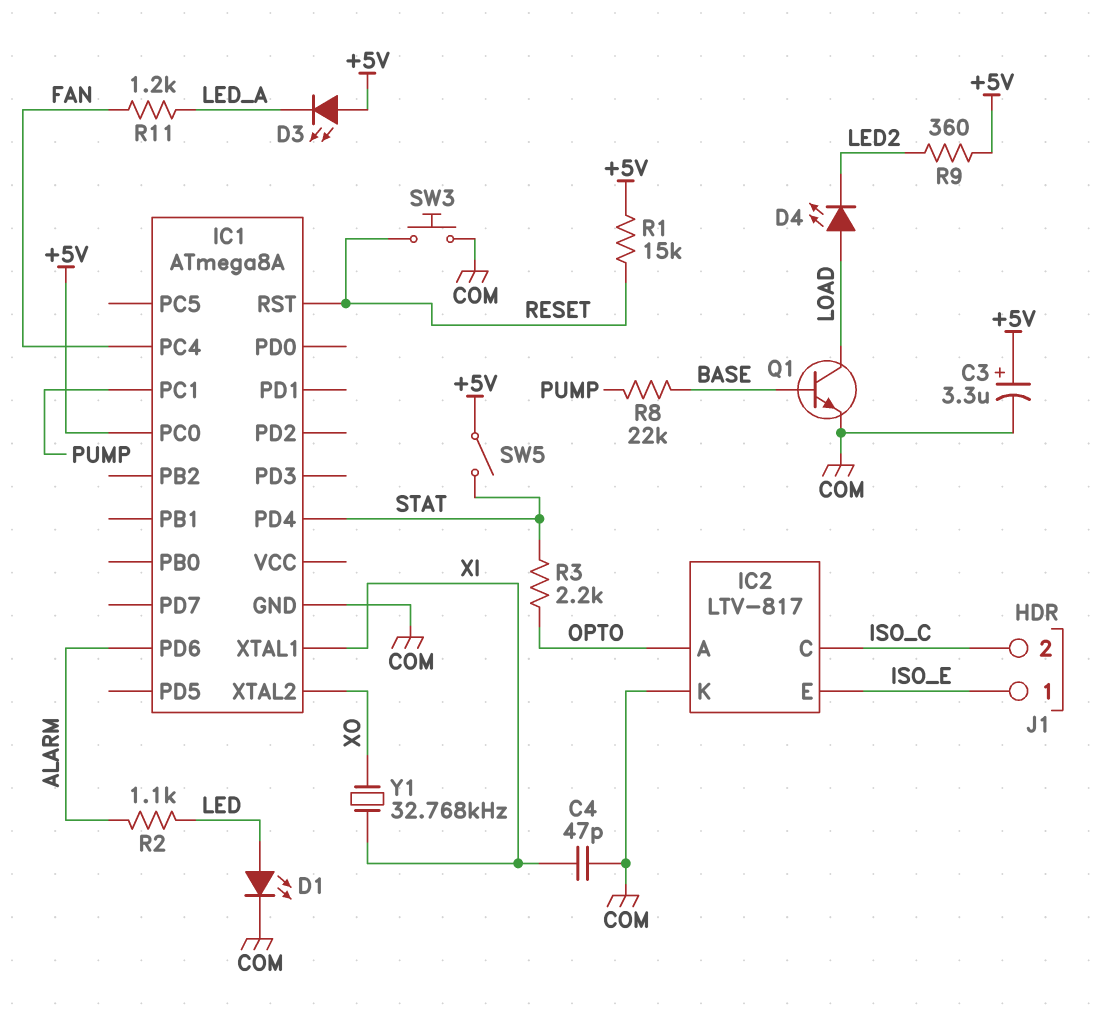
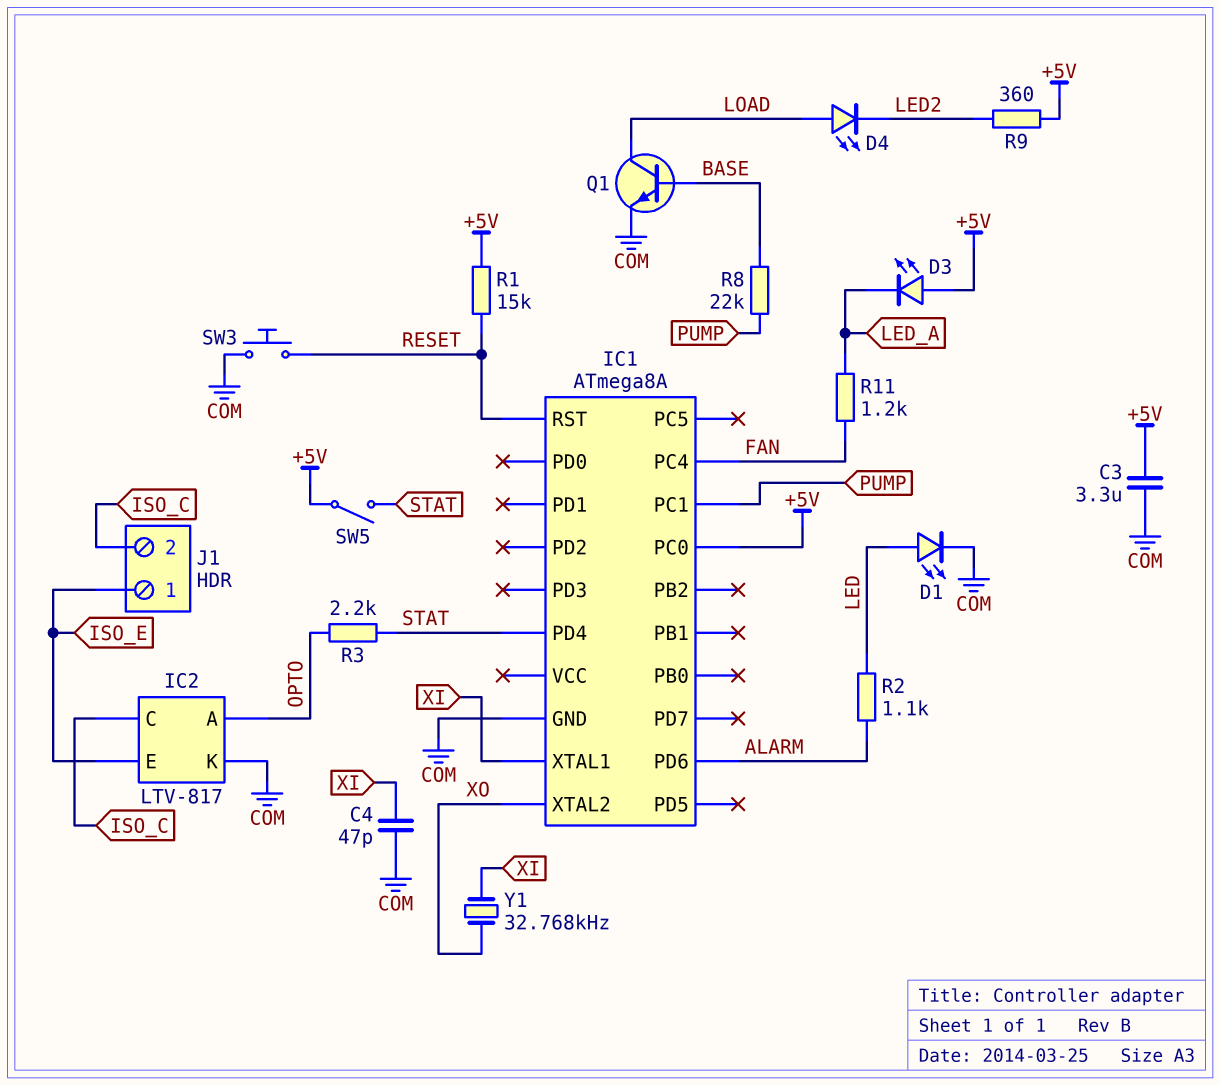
C3: 3.3uF (plus +5V, minus COM) -> 3.3uF (+5V, COM)

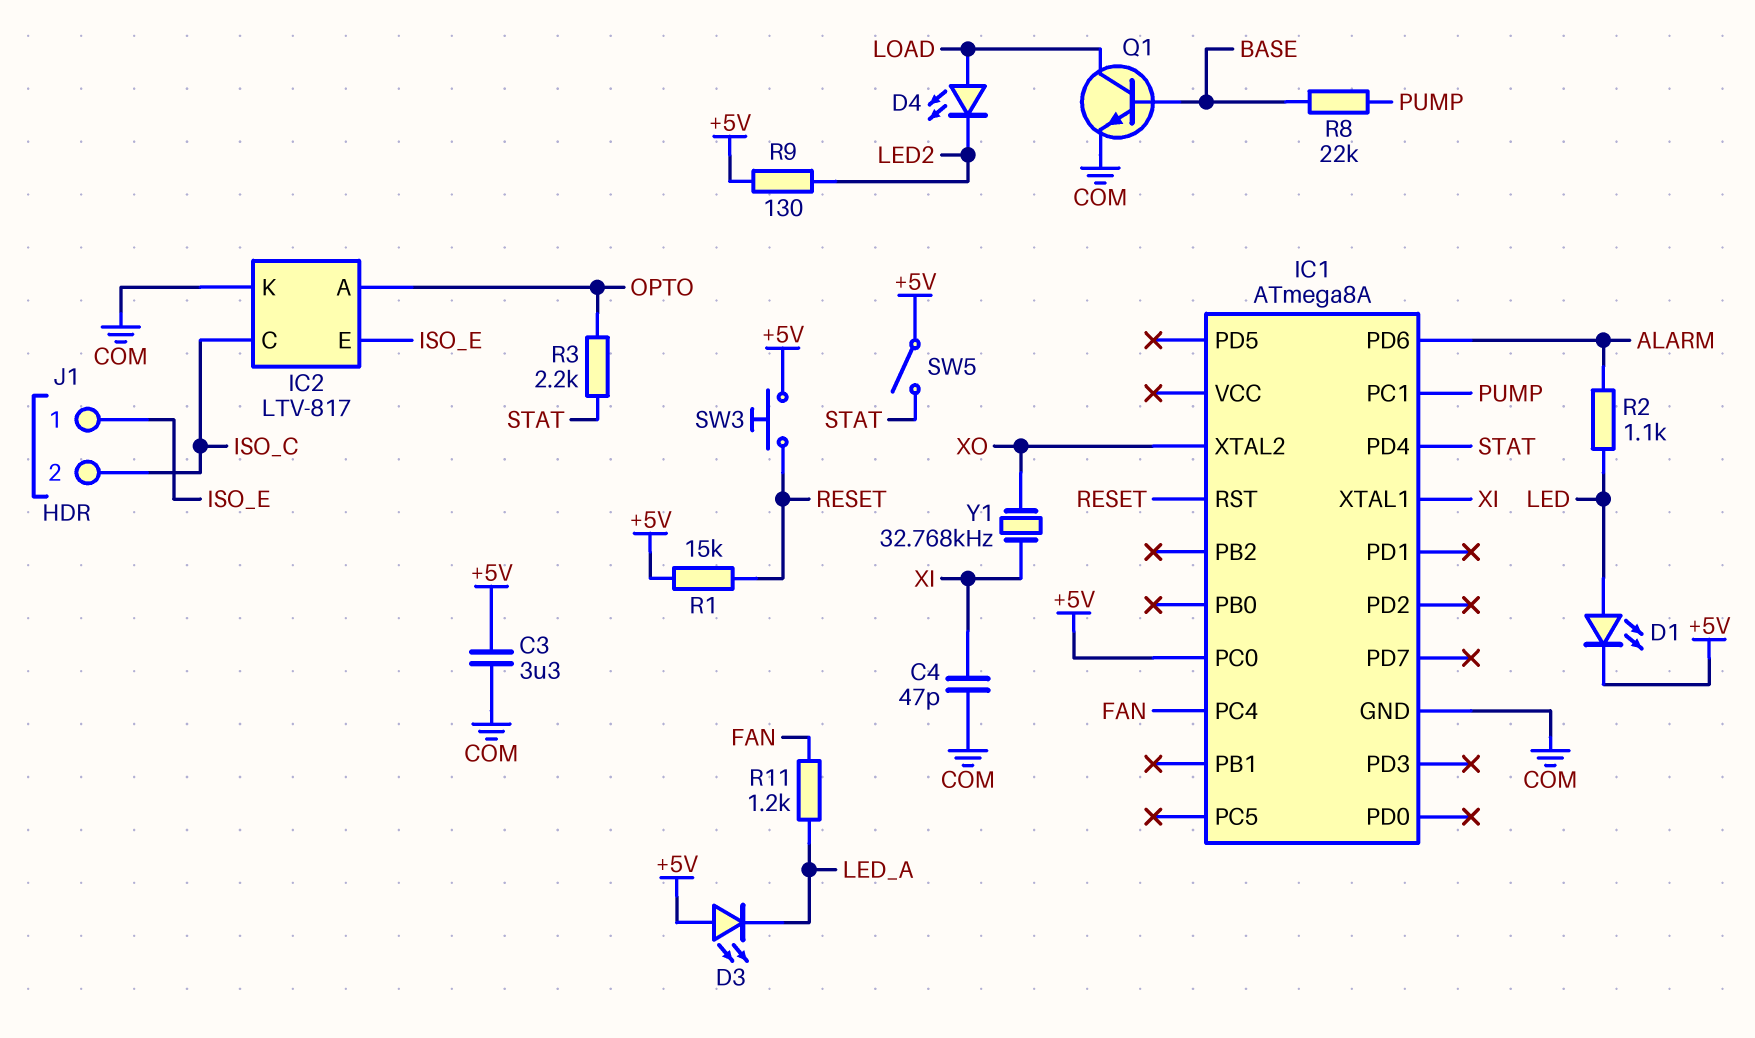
D1: LED (A LED, K COM) -> LED (A LED, K +5V)
R9: 360 (+5V, LED2) -> 130 (+5V, LED2)
SW3: button (COM, RESET) -> button (+5V, RESET)

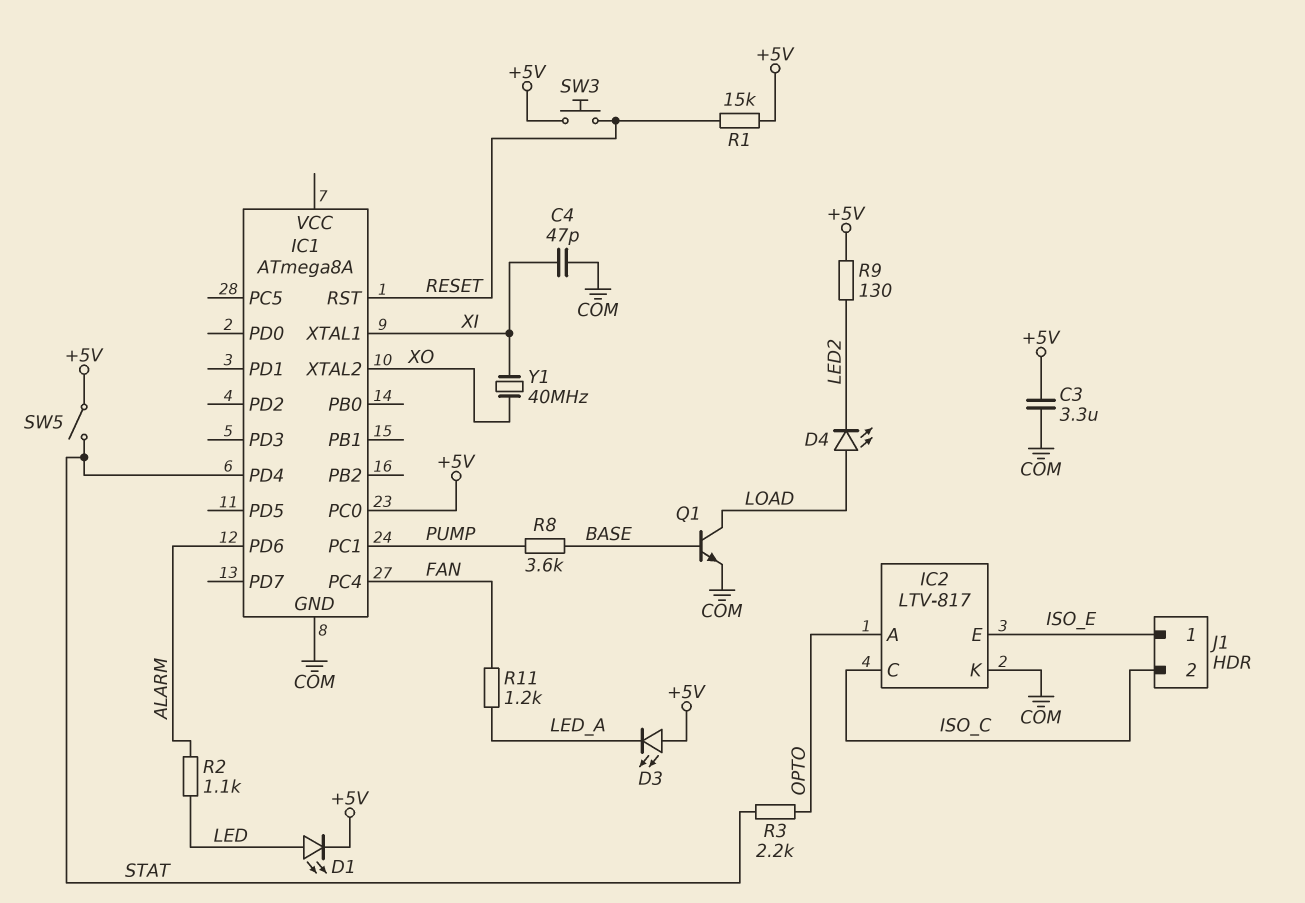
R8: 22k (BASE, PUMP) -> 3.6k (BASE, PUMP)
Y1: 32.768kHz (XI, XO) -> 40MHz (XI, XO)

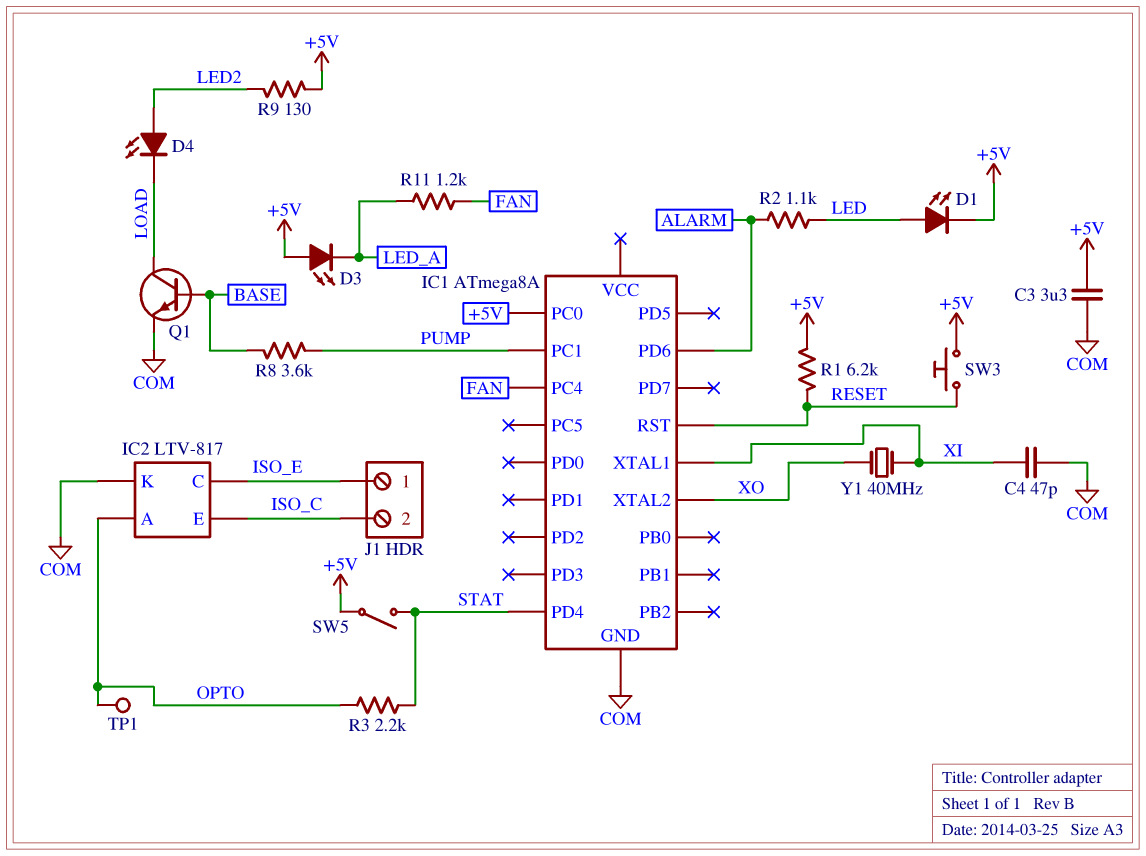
D4: LED (A LOAD, K LED2) -> LED (A LED2, K LOAD)
IC2 pin C: ISO_C -> ISO_E
IC2 pin E: ISO_E -> ISO_C
R1: 15k (+5V, RESET) -> 6.2k (+5V, RESET)
TP1: none -> test point (OPTO)

